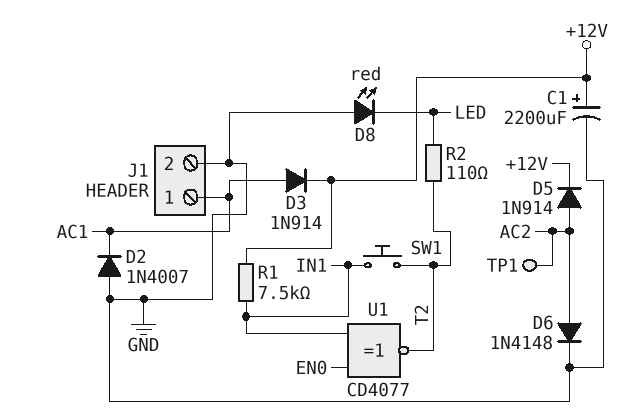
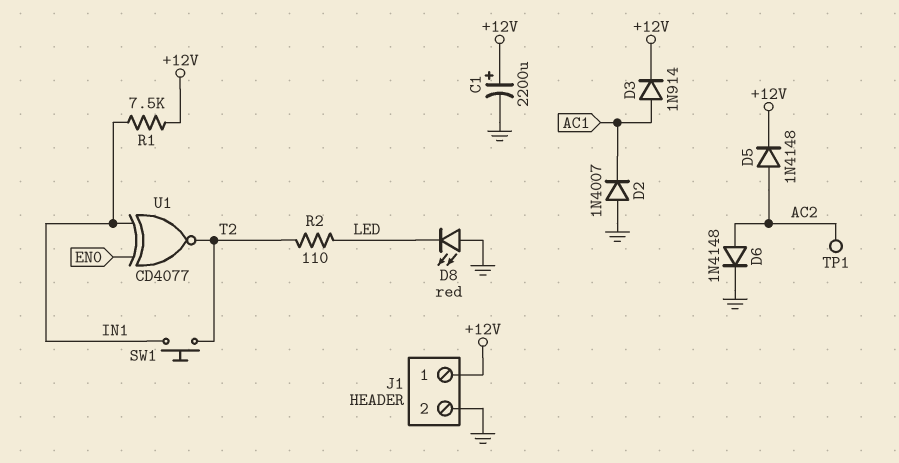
D5: diode 1N914 (A AC2, K +12V) -> diode 1N4148 (A AC2, K +12V)
J1 pin 1: AC1 -> +12V

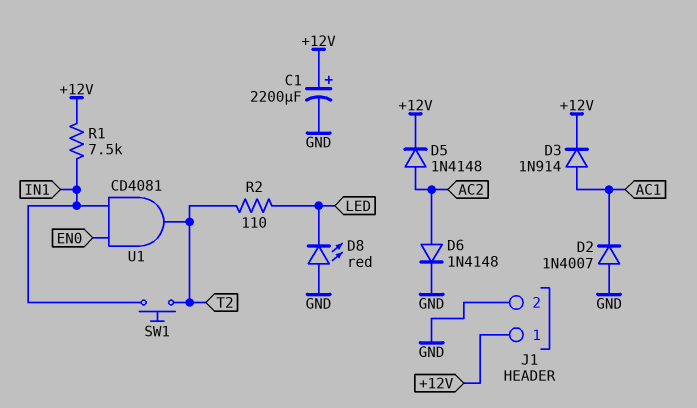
TP1: test point (AC2) -> none
U1: XNOR CD4077 (in EN0, in IN1, out T2) -> AND CD4081 (in EN0, in IN1, out T2)

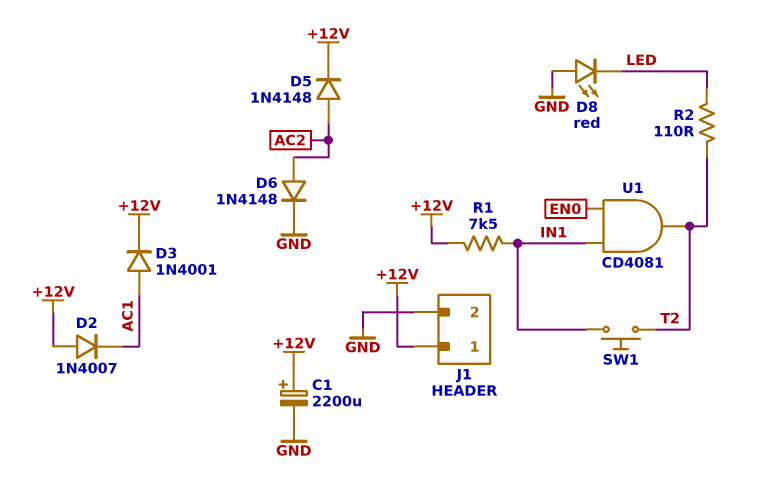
D2: diode 1N4007 (A GND, K AC1) -> diode 1N4007 (A +12V, K AC1)
D3: diode 1N914 (A AC1, K +12V) -> diode 1N4001 (A AC1, K +12V)

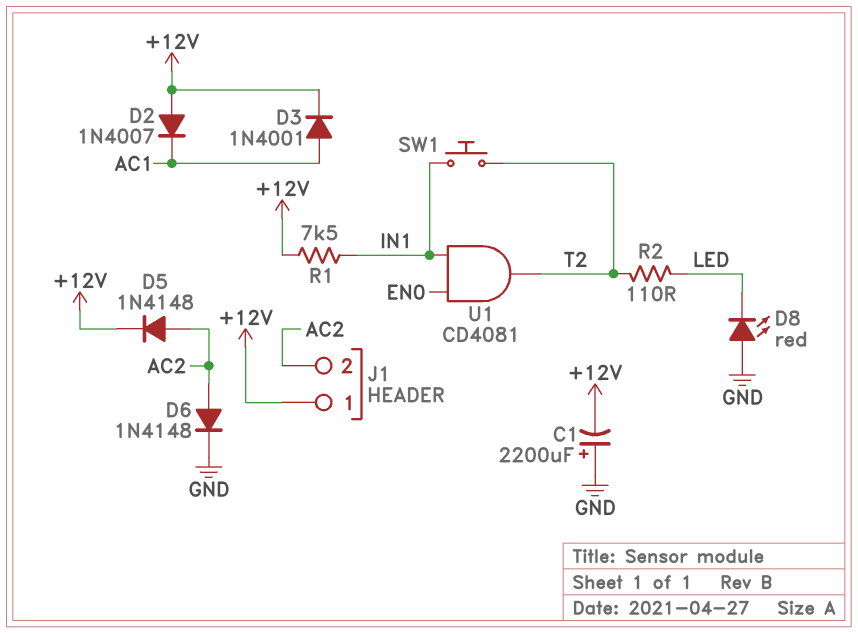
C1: 2200uF (plus +12V, minus GND) -> 2200uF (plus GND, minus +12V)
J1 pin 2: GND -> AC2

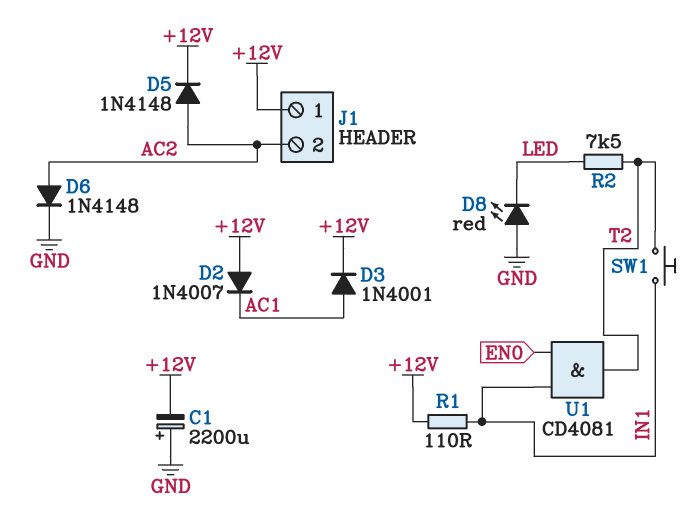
R1: 7.5k (+12V, IN1) -> 110 (+12V, IN1)
R2: 110 (LED, T2) -> 7.5k (LED, T2)

